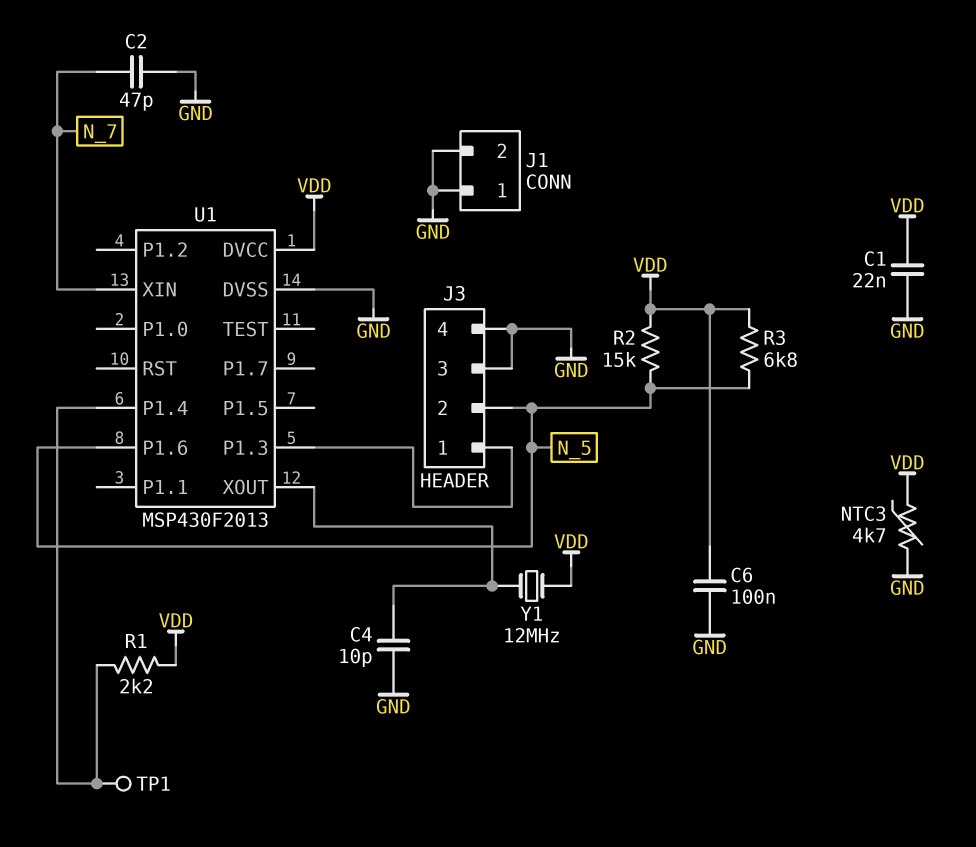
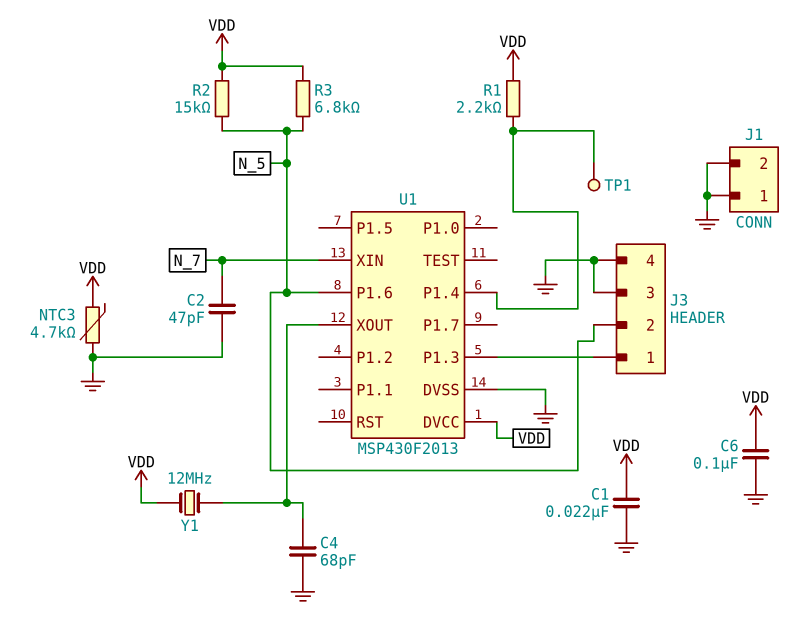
C4: 10pF (GND, U1/XOUT) -> 68pF (GND, U1/XOUT)

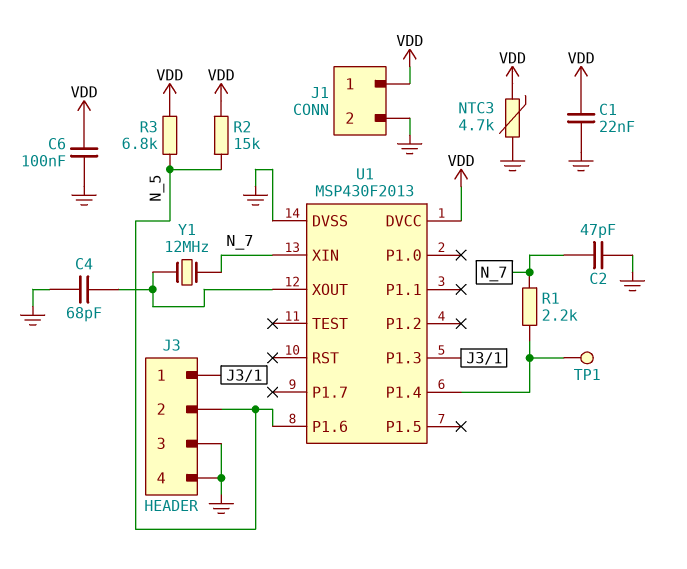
J1 pin 1: GND -> VDD
R1: 2.2k (U1/P1.4, VDD) -> 2.2k (N_7, U1/P1.4)
Y1: 12MHz (U1/XOUT, VDD) -> 12MHz (N_7, U1/XOUT)

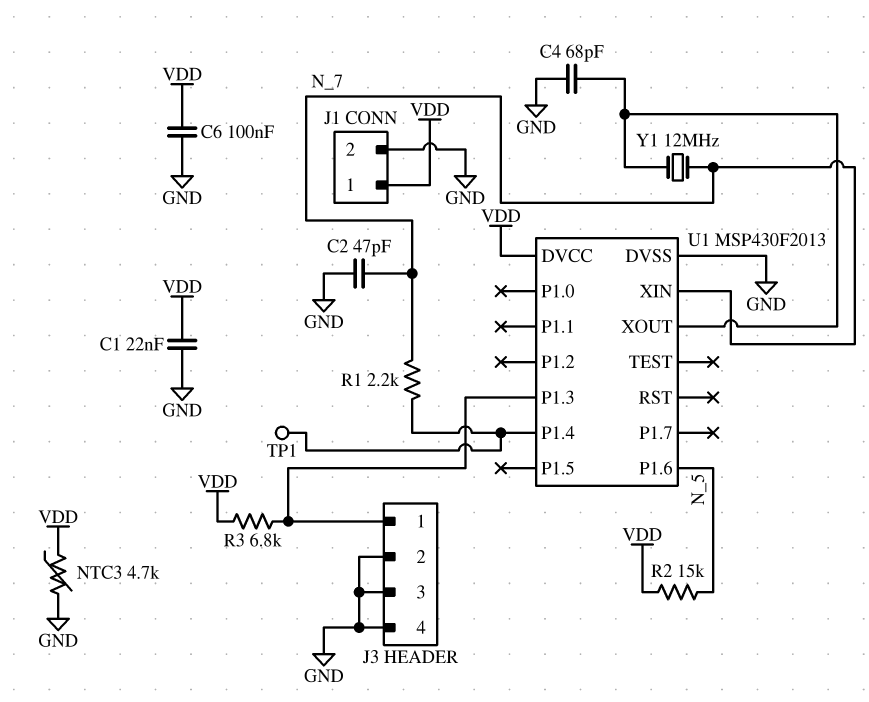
J3 pin 2: N_5 -> GND
R3: 6.8k (N_5, VDD) -> 6.8k (J3/1, VDD)

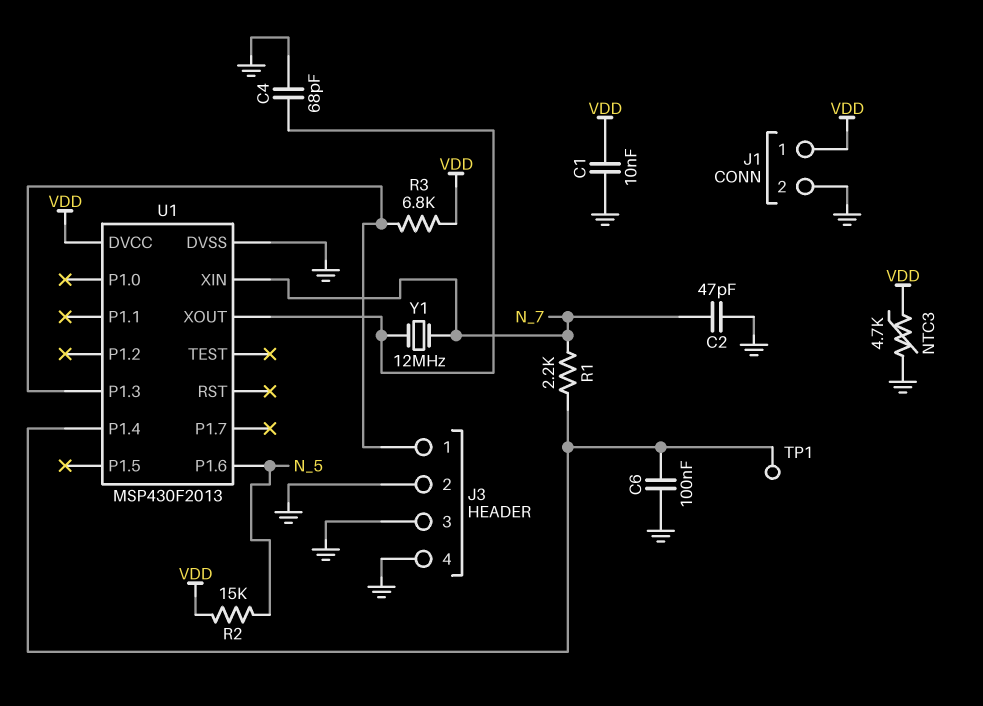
C1: 22nF (GND, VDD) -> 10nF (GND, VDD)
C6: 100nF (GND, VDD) -> 100nF (GND, U1/P1.4)

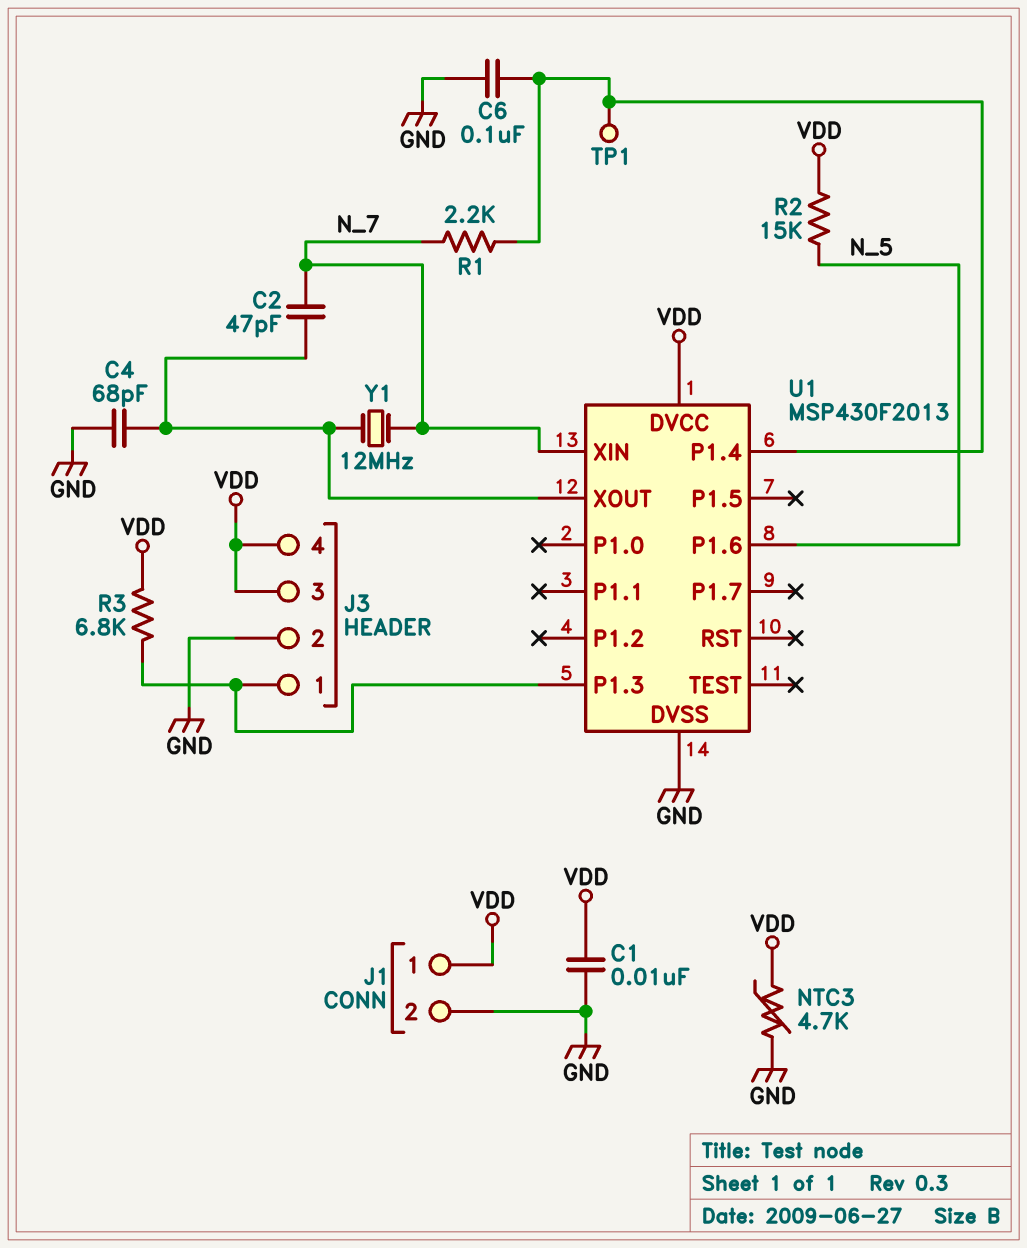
C2: 47pF (GND, N_7) -> 47pF (N_7, U1/XOUT)
J3 pin 3: GND -> VDD
J3 pin 4: GND -> VDD

